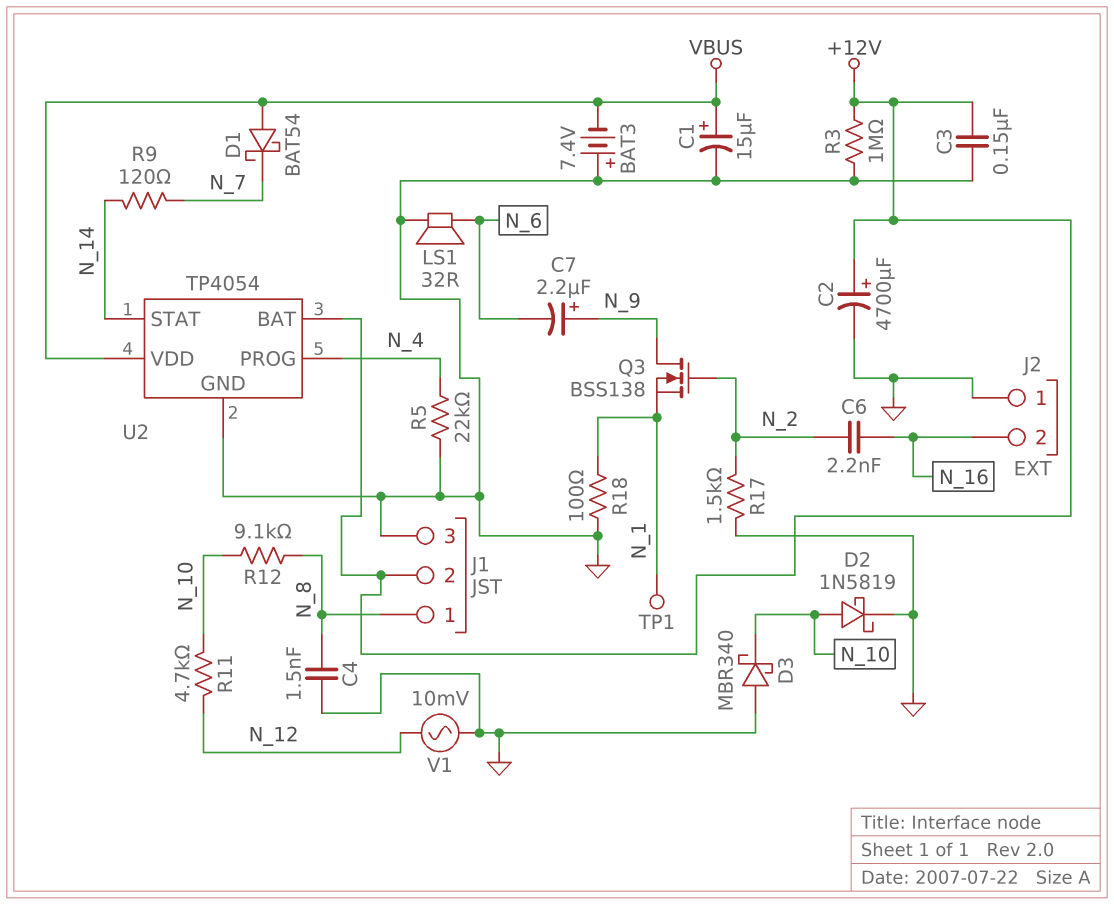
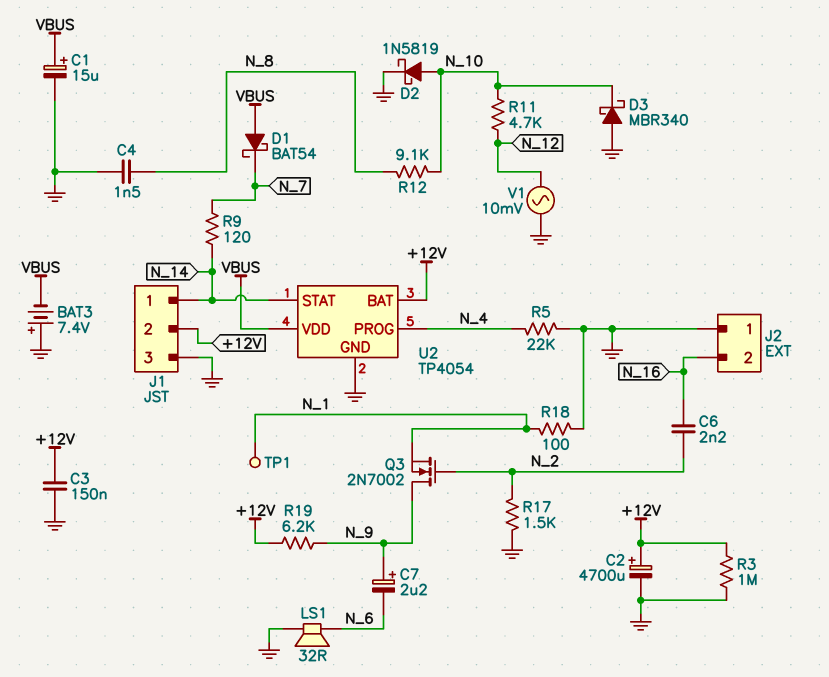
J1 pin 1: N_8 -> N_14
Q3: NMOS BSS138 (G N_2, D N_9, S N_1) -> NMOS 2N7002 (G N_2, D N_9, S N_1)
R19: none -> 6.2k (+12V, N_9)

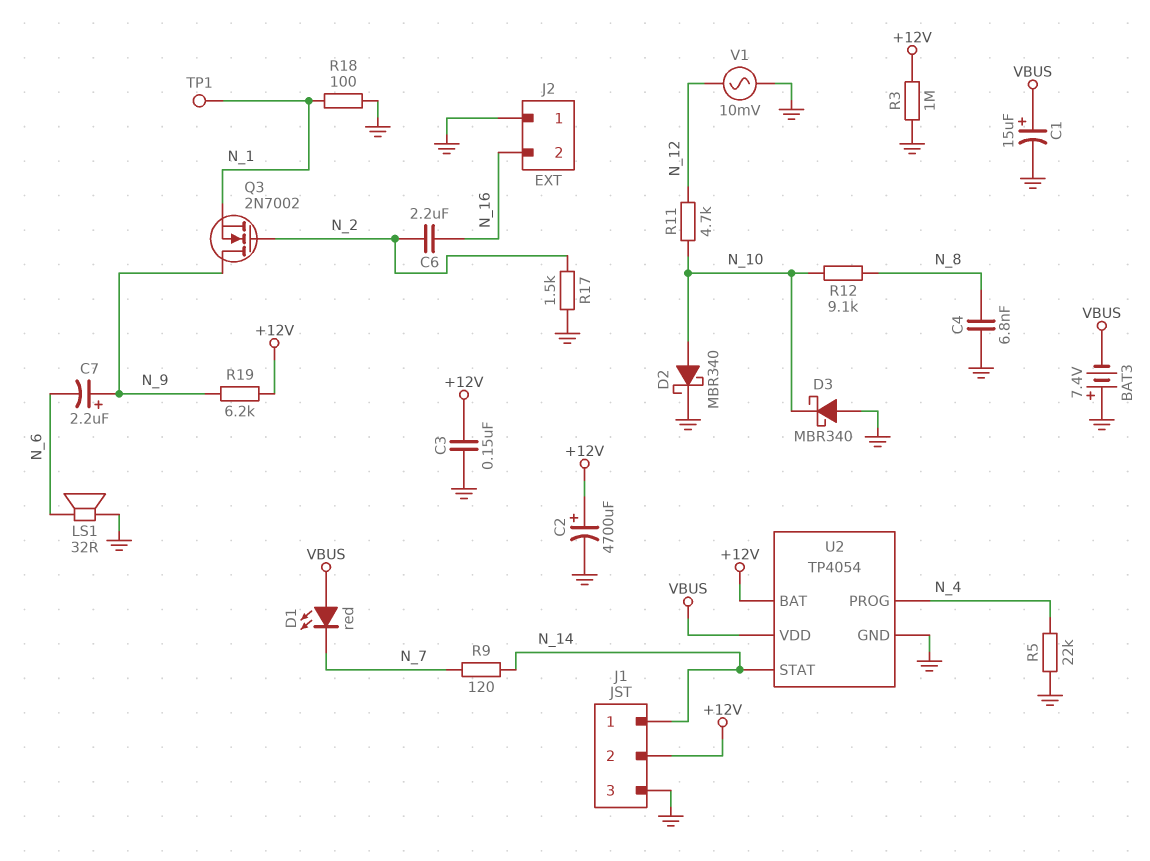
C4: 1.5nF (GND, N_8) -> 6.8nF (GND, N_8)
C6: 2.2nF (N_2, N_16) -> 2.2uF (N_2, N_16)
D1: schottky BAT54 (A VBUS, K N_7) -> LED red (A VBUS, K N_7)
D2: schottky 1N5819 (A N_10, K GND) -> schottky MBR340 (A N_10, K GND)

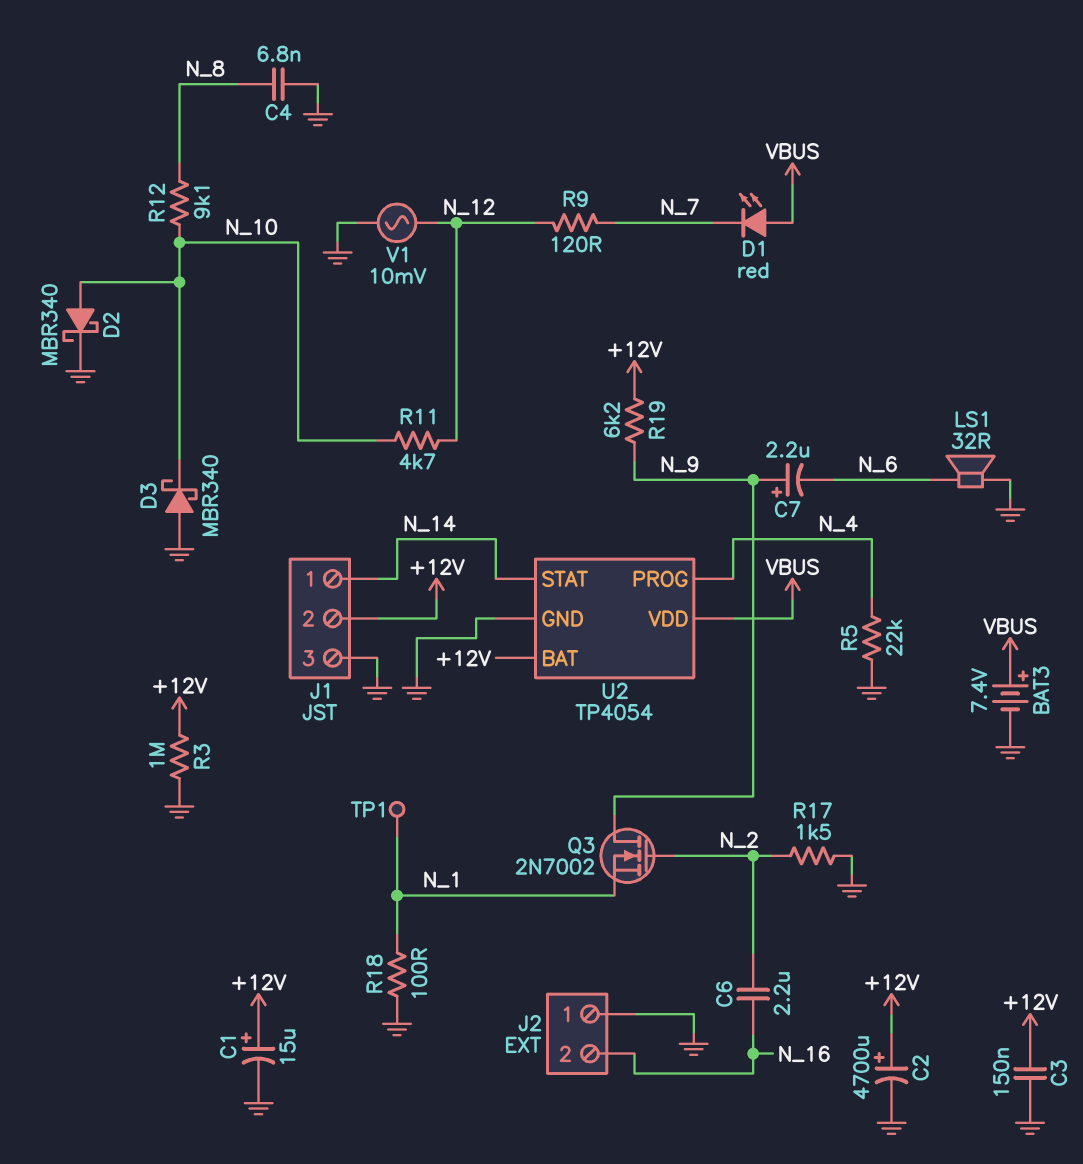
BAT3: 7.4V (plus GND, minus VBUS) -> 7.4V (plus VBUS, minus GND)
C1: 15uF (plus VBUS, minus GND) -> 15uF (plus +12V, minus GND)
R9: 120 (N_7, N_14) -> 120 (N_7, N_12)

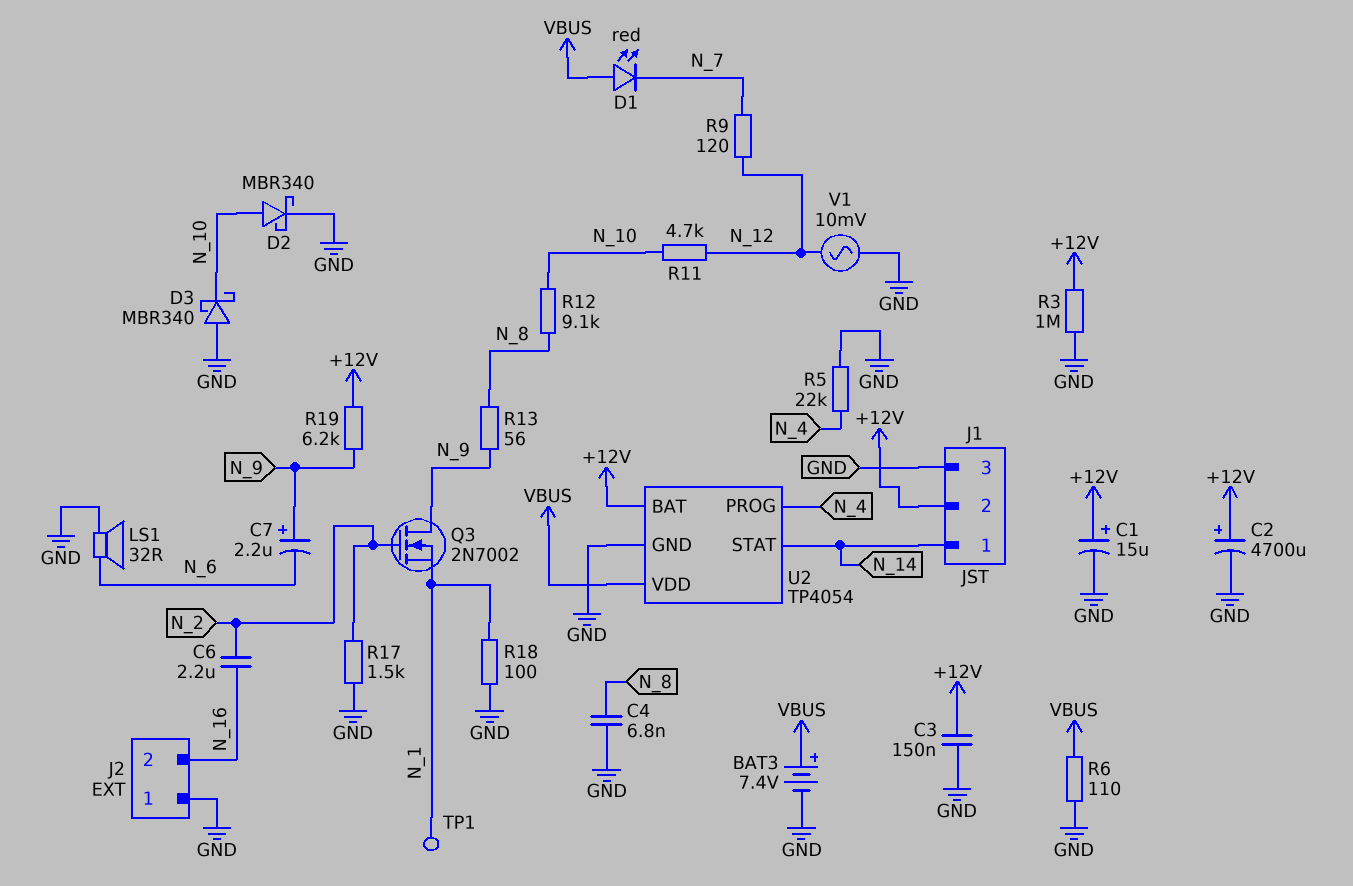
R6: none -> 110 (GND, VBUS)
R13: none -> 56 (N_8, N_9)

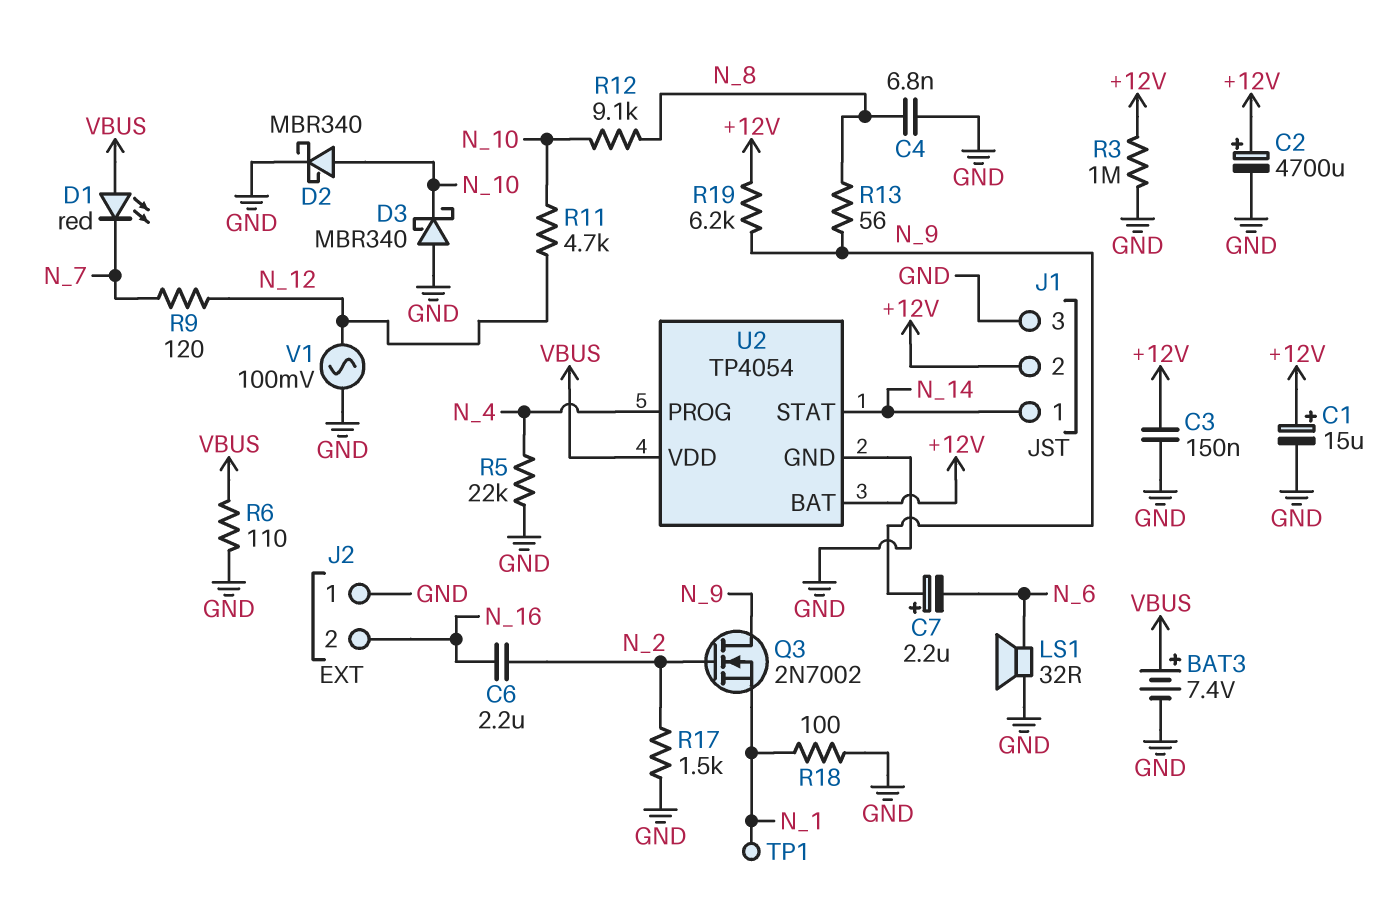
V1: AC 10mV (GND, N_12) -> AC 100mV (GND, N_12)

